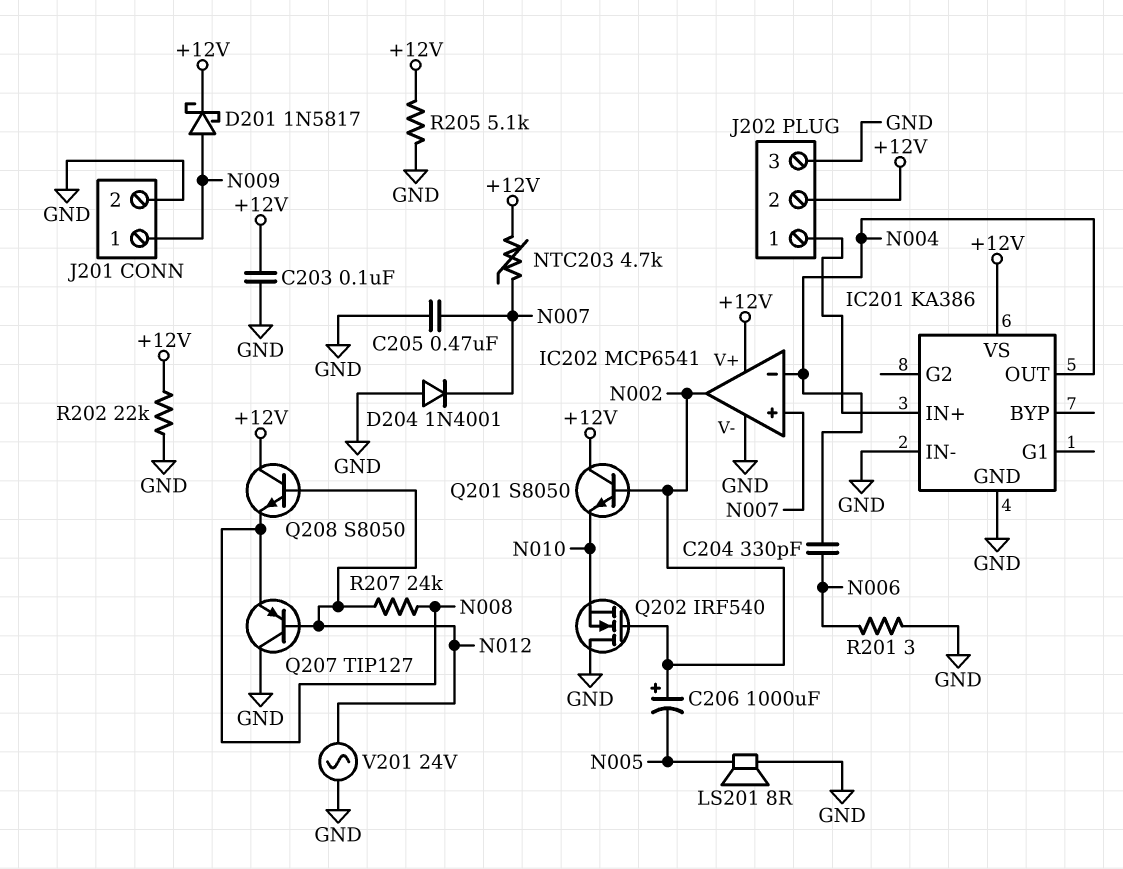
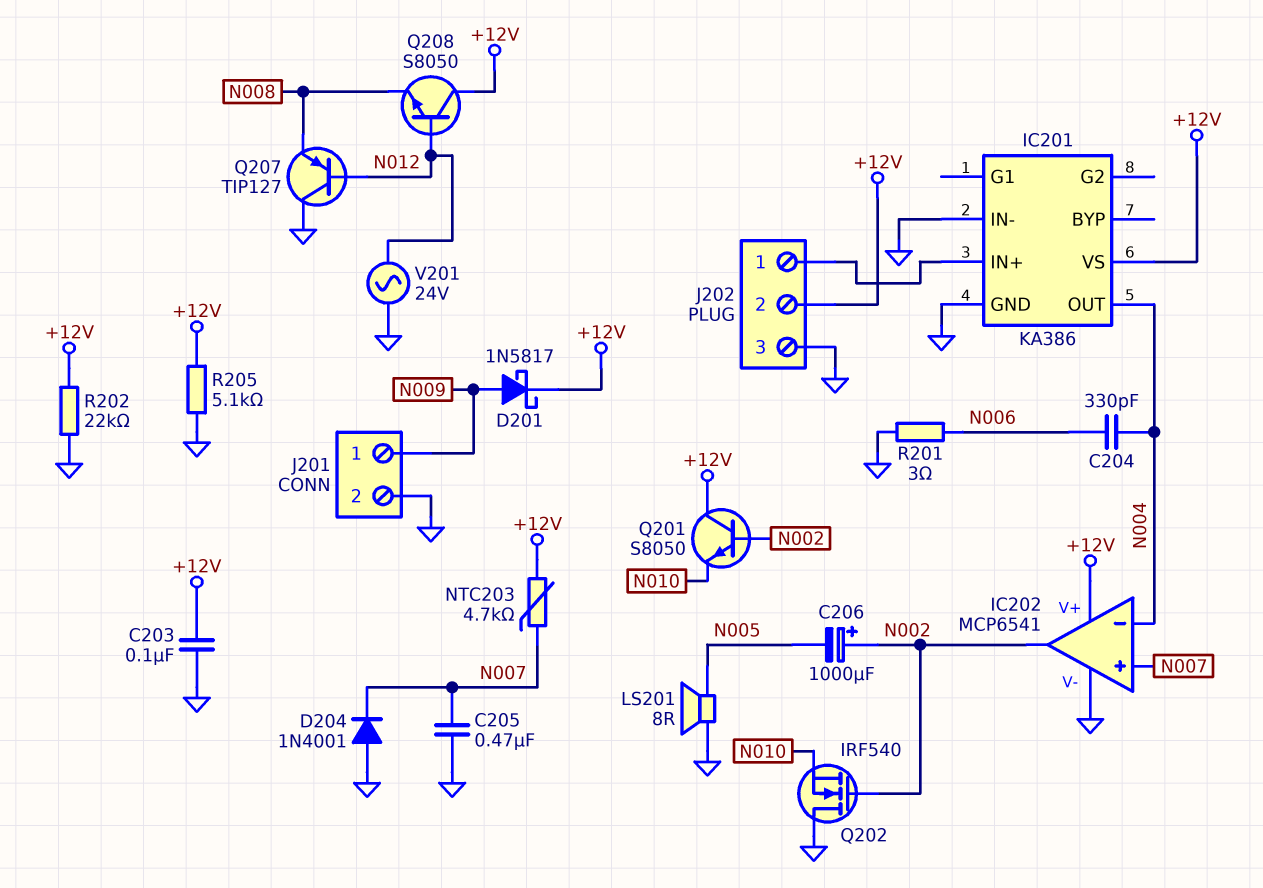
R207: 24k (N008, N012) -> none

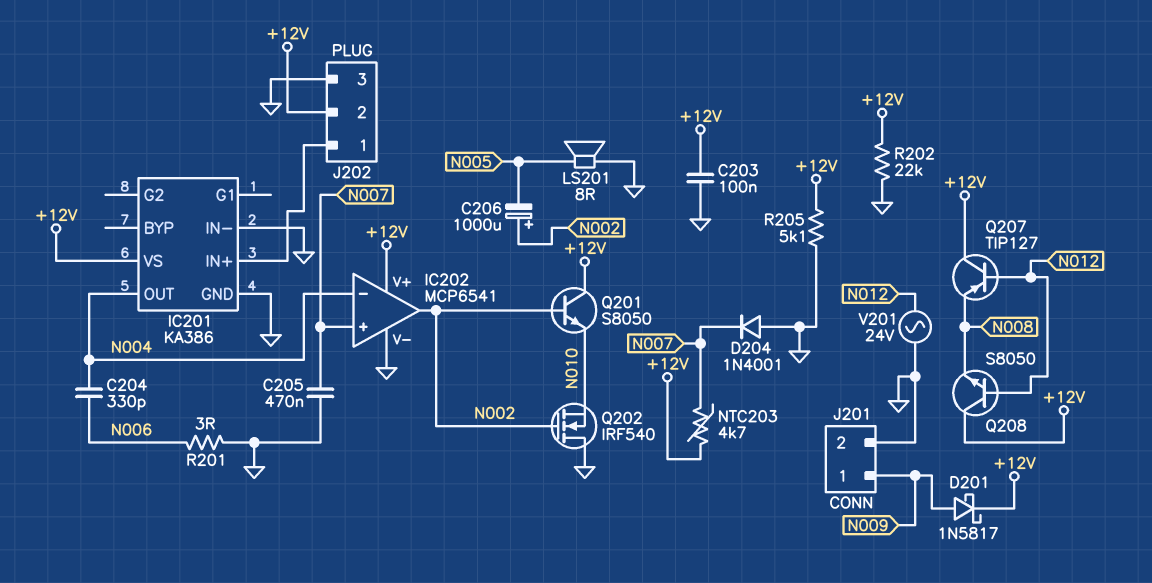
Q207: PNP TIP127 (B N012, C GND, E N008) -> PNP TIP127 (B N012, C +12V, E N008)

